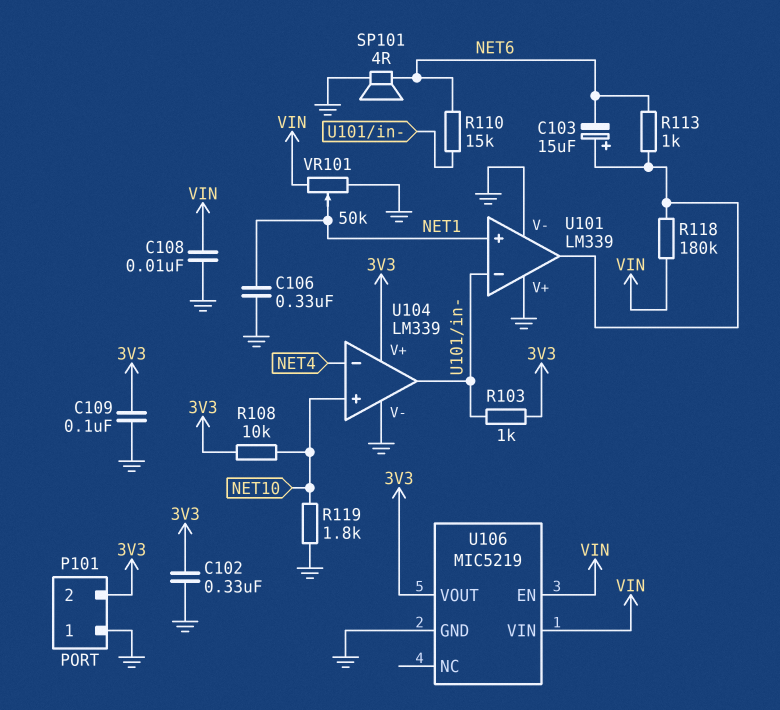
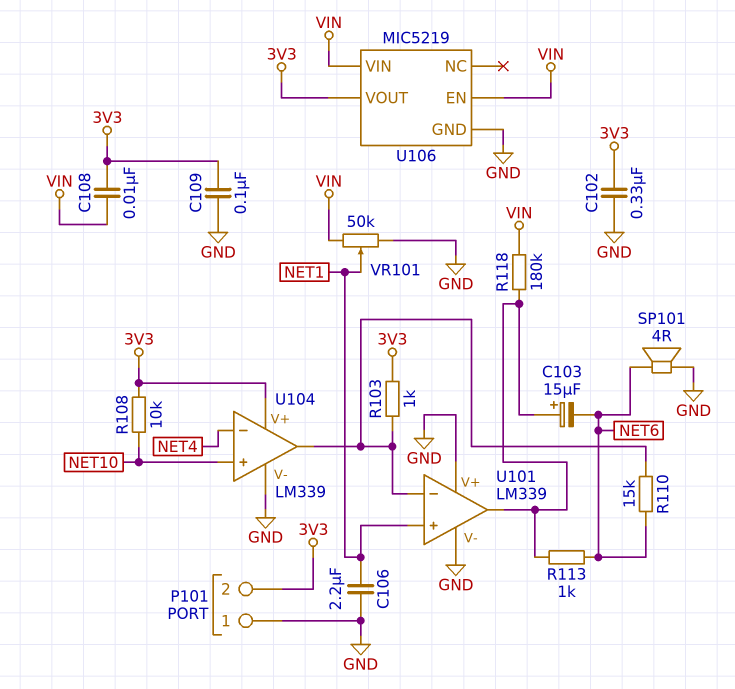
C106: 330nF (GND, NET1) -> 2.2uF (GND, NET1)
C108: 10nF (GND, VIN) -> 10nF (3V3, VIN)
R119: 1.8k (GND, NET10) -> none

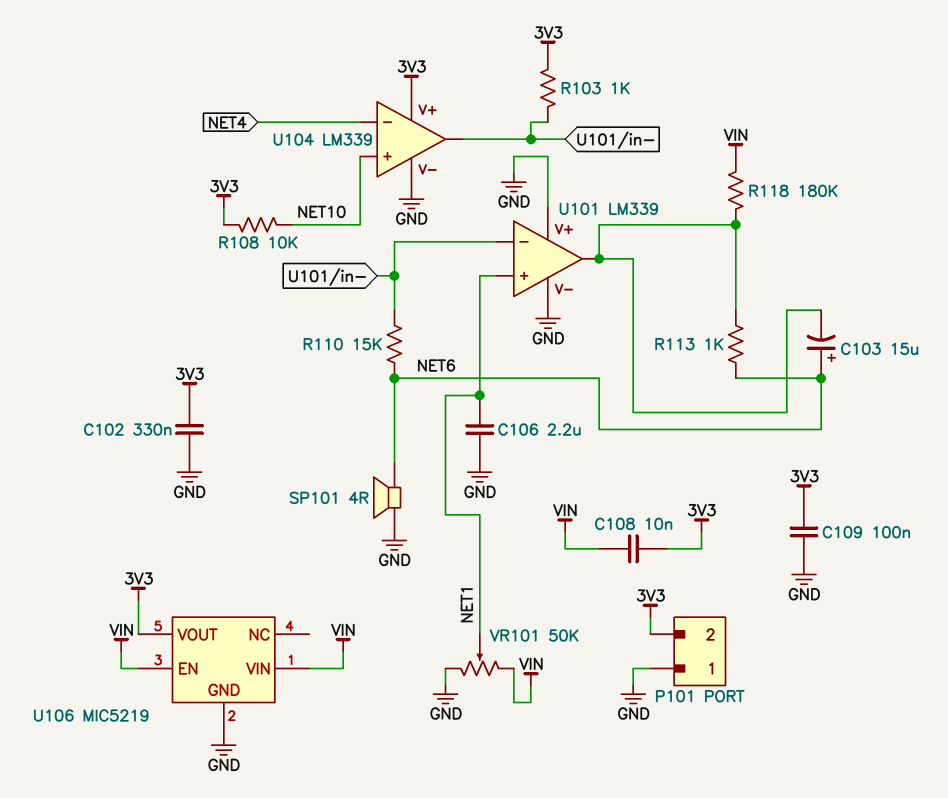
C103: 15uF (plus U101/out, minus NET6) -> 15uF (plus NET6, minus U101/out)

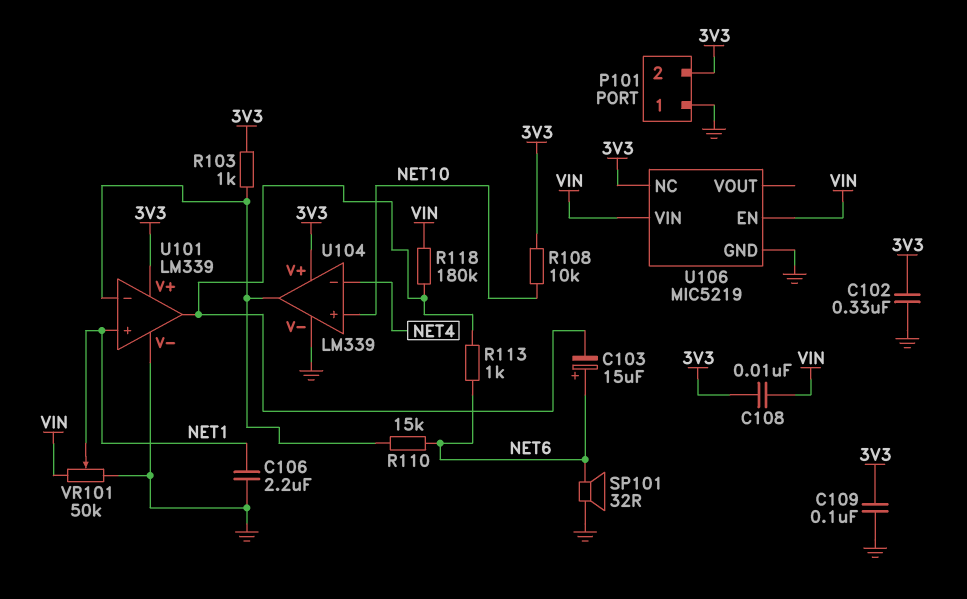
SP101: speaker 4R (GND, NET6) -> speaker 32R (GND, NET6)
U101 pin V+: GND -> 3V3
U106 pin NC: none -> 3V3
U106 pin VOUT: 3V3 -> none

